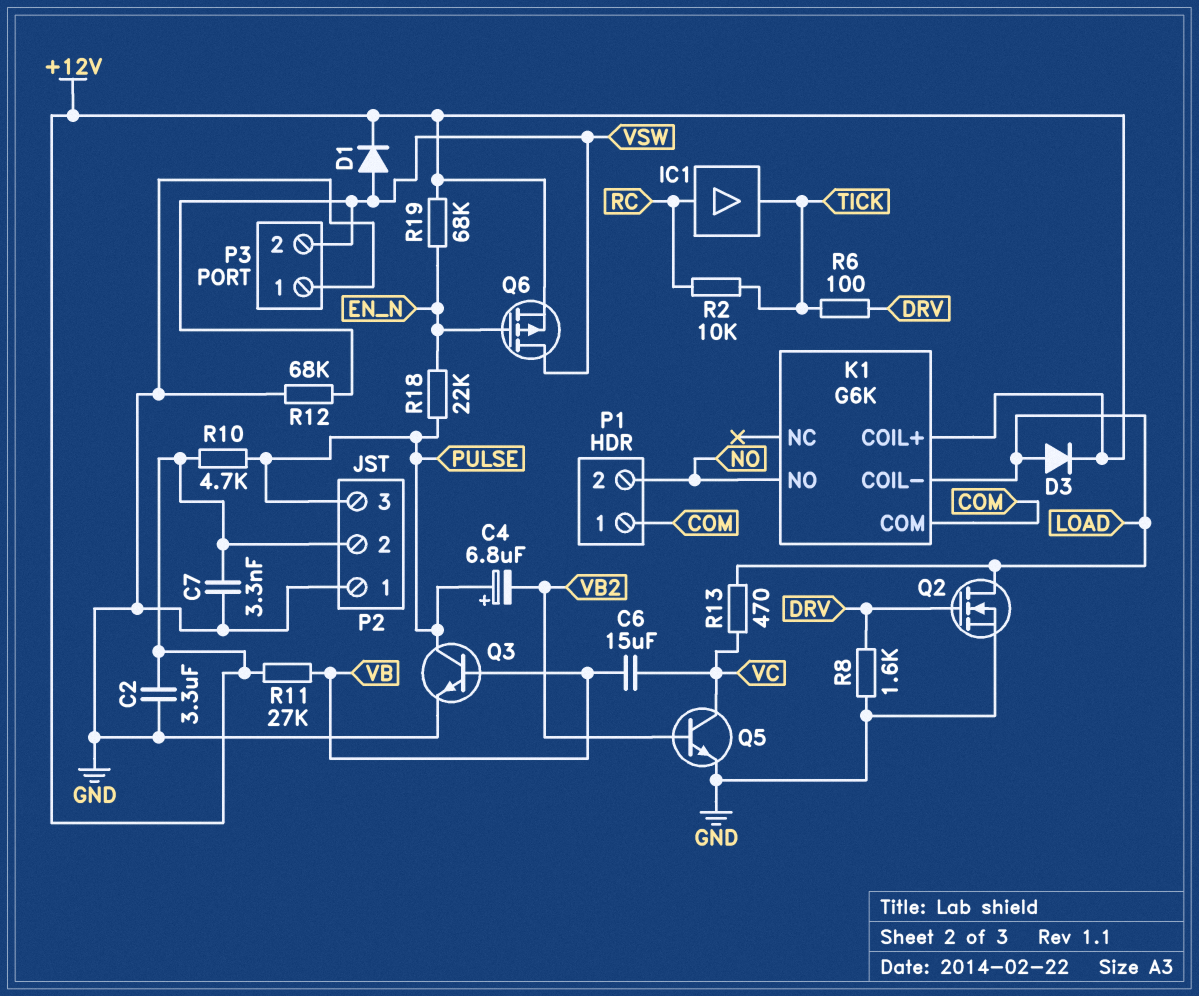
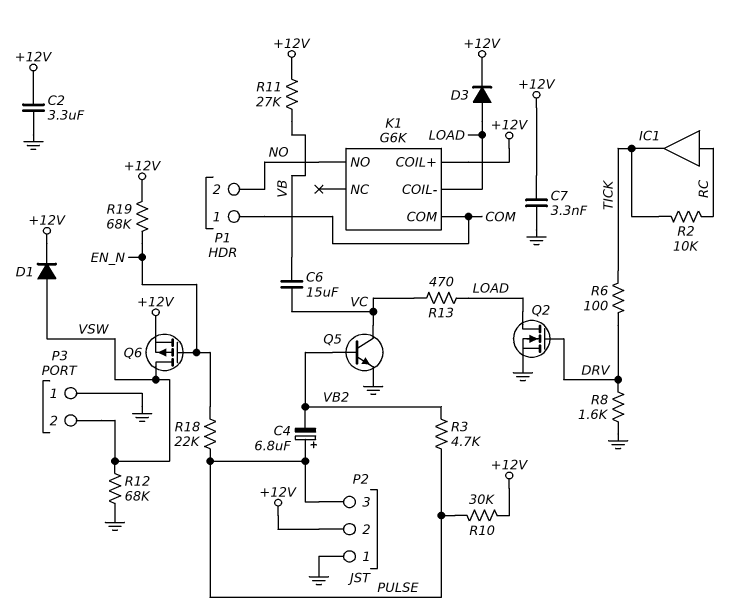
Q3: NPN (B VB, C PULSE, E GND) -> none
R3: none -> 4.7k (PULSE, VB2)
R10: 4.7k (+12V, PULSE) -> 30k (+12V, PULSE)

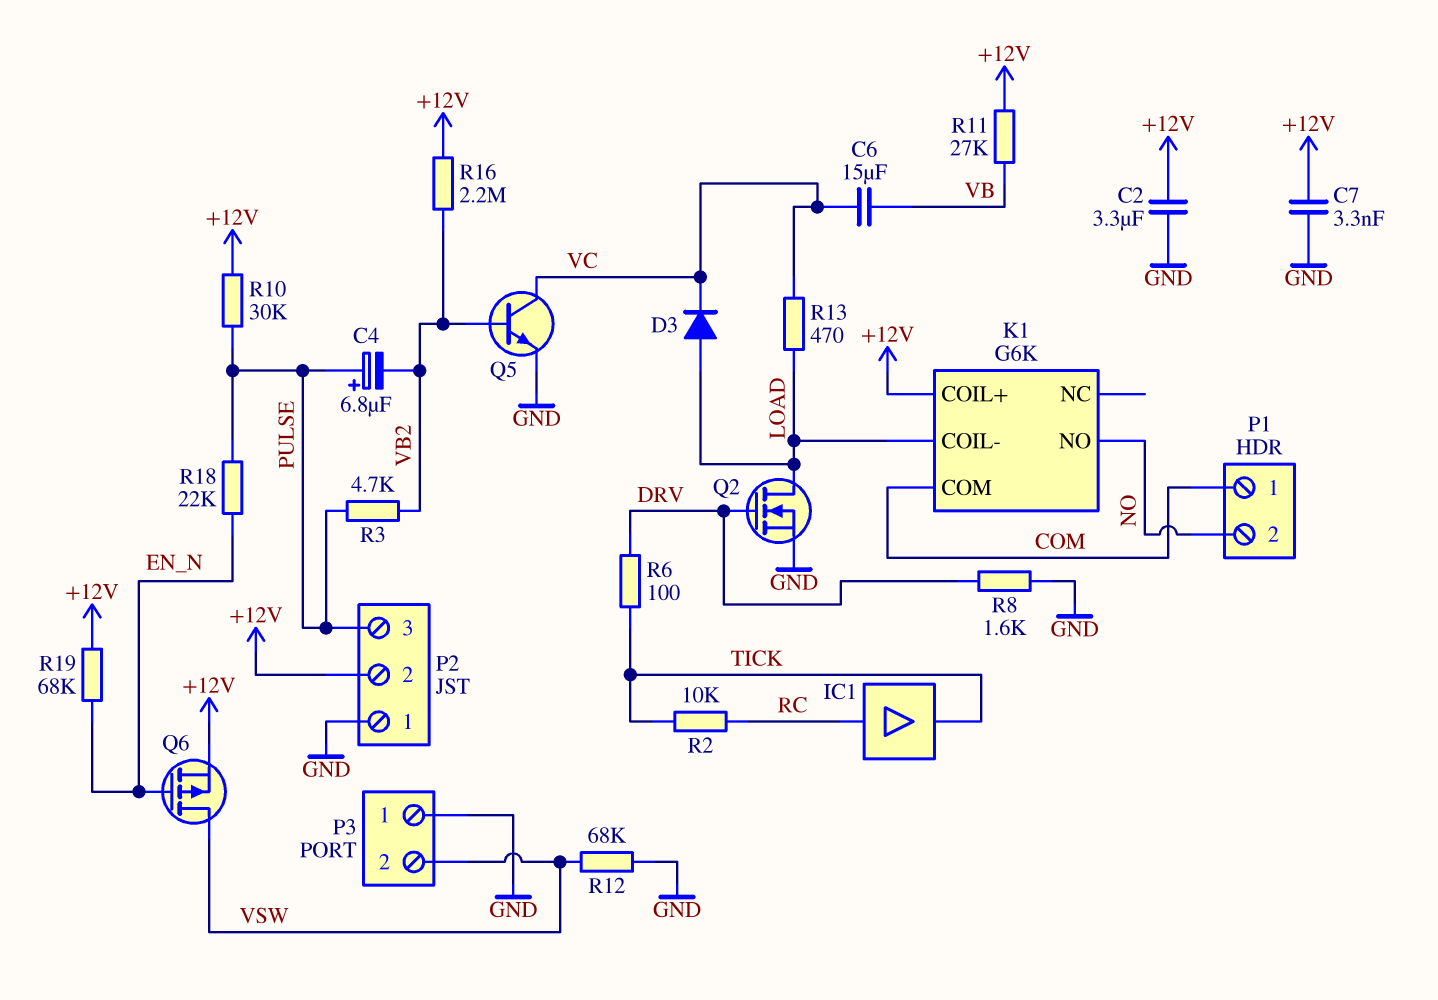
D1: diode (A VSW, K +12V) -> none
D3: diode (A LOAD, K +12V) -> diode (A LOAD, K VC)
R16: none -> 2.2M (+12V, VB2)

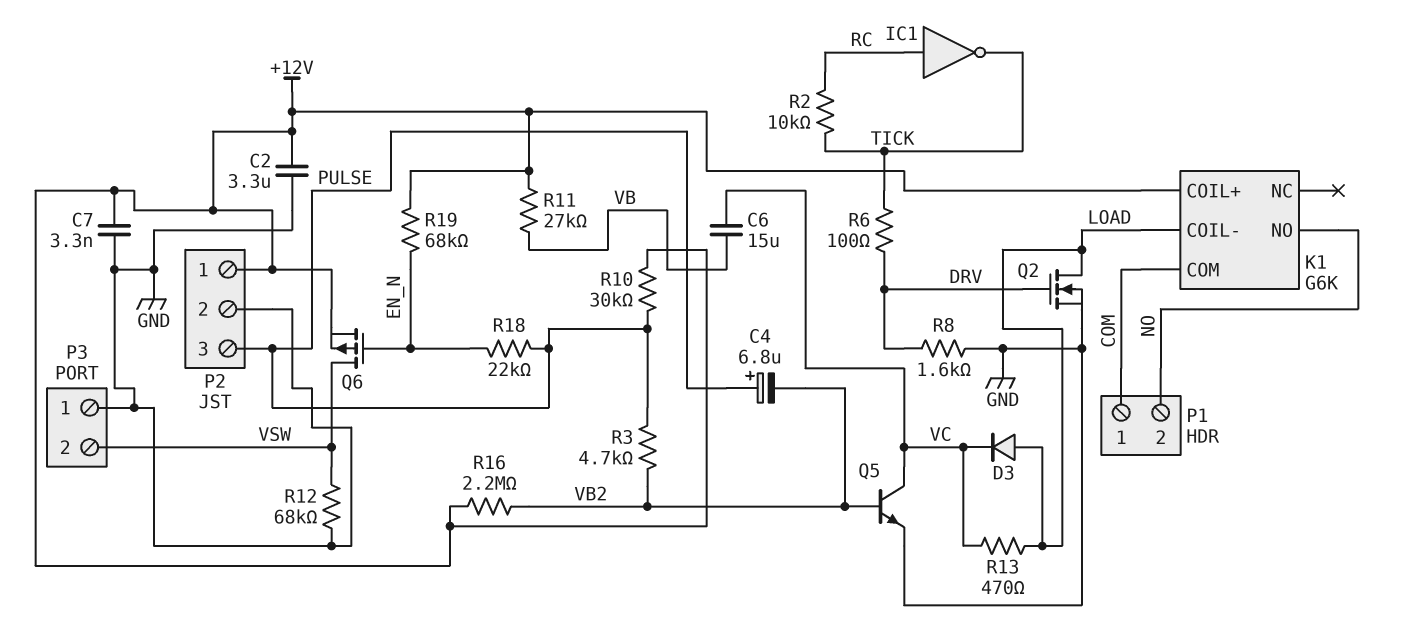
IC1: buffer (in RC, out TICK) -> NOT (in RC, out TICK)
P2 pin 1: GND -> +12V
P2 pin 2: +12V -> GND

